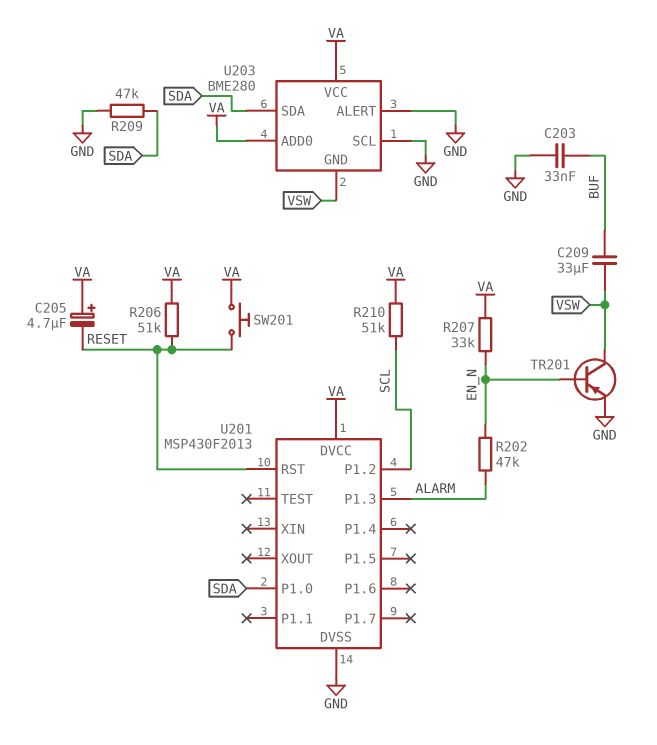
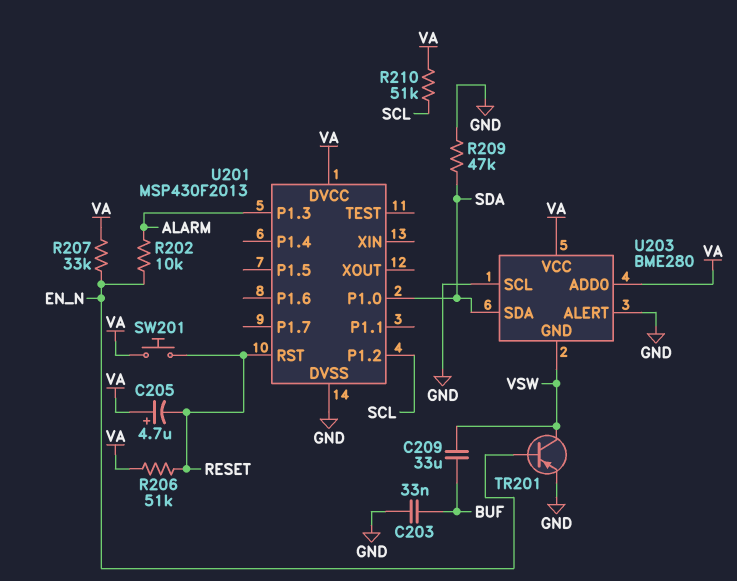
R202: 47k (ALARM, EN_N) -> 10k (ALARM, EN_N)

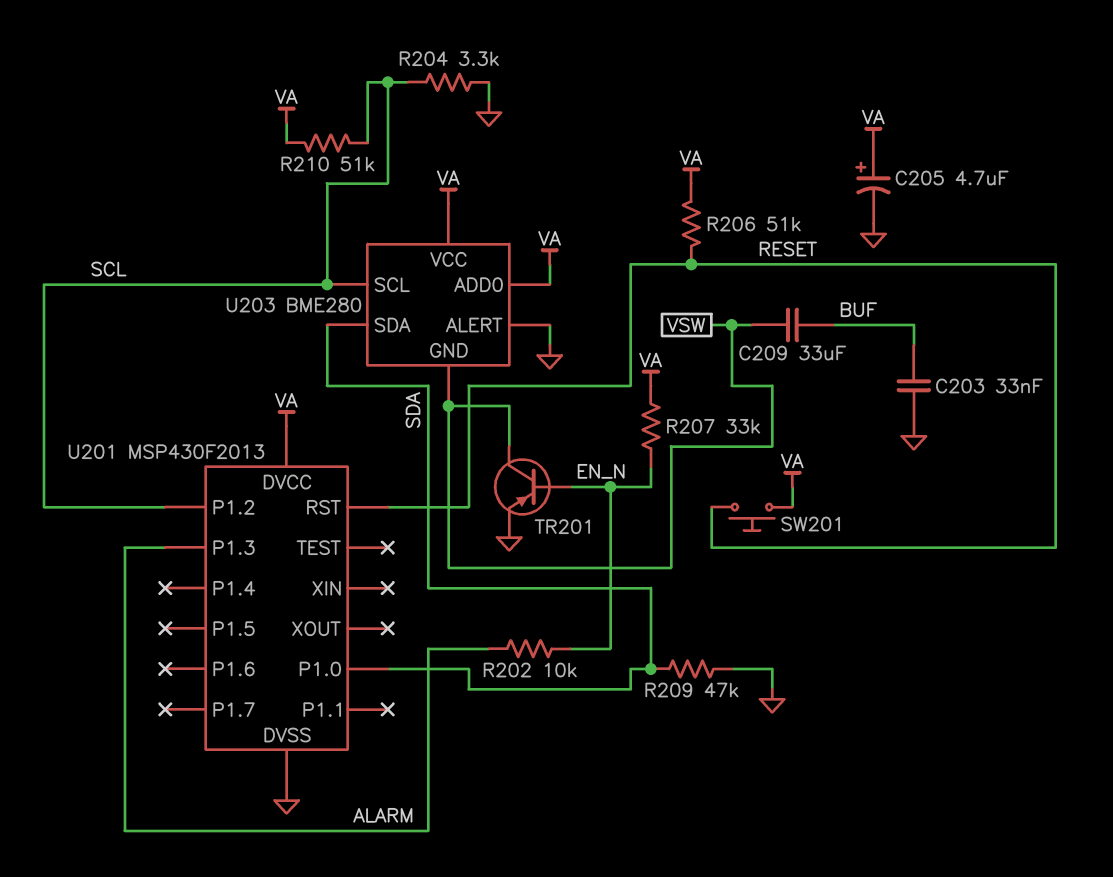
C205: 4.7uF (plus VA, minus RESET) -> 4.7uF (plus VA, minus GND)
R204: none -> 3.3k (GND, SCL)
U203 pin SCL: GND -> SCL

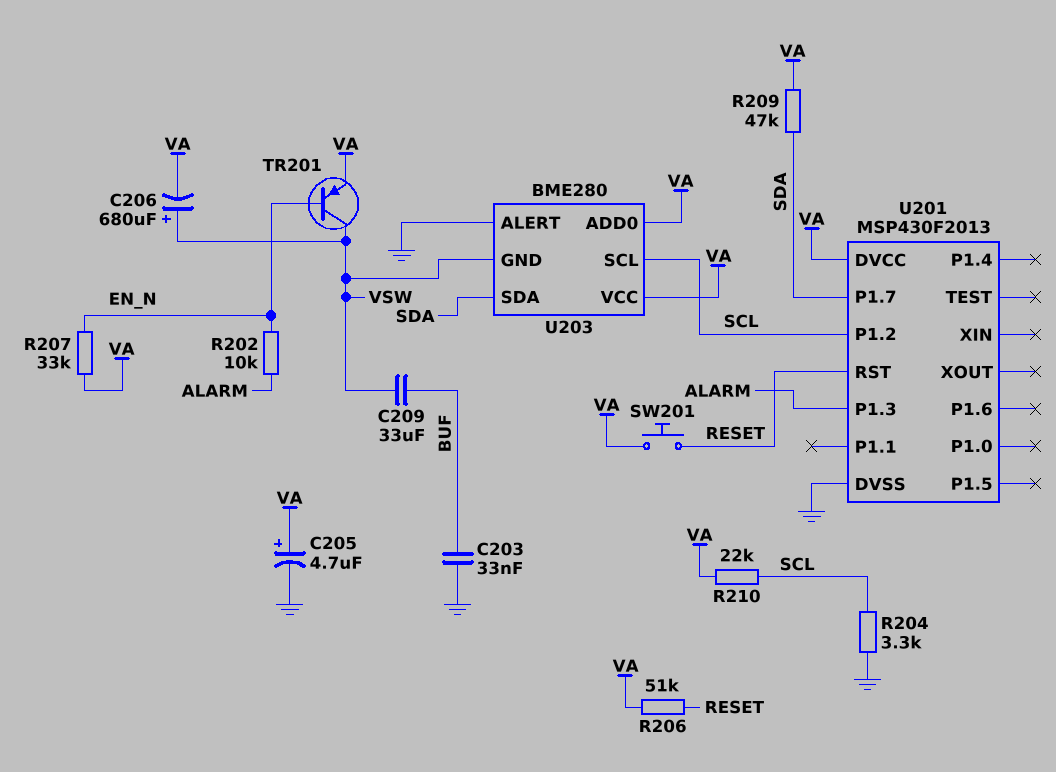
C206: none -> 680uF (plus VSW, minus VA)
R209: 47k (GND, SDA) -> 47k (SDA, VA)
R210: 51k (SCL, VA) -> 22k (SCL, VA)
TR201: PNP (B EN_N, C VSW, E GND) -> PNP (B EN_N, C VSW, E VA)
U201 pin P1.0: SDA -> none
U201 pin P1.7: none -> SDA

